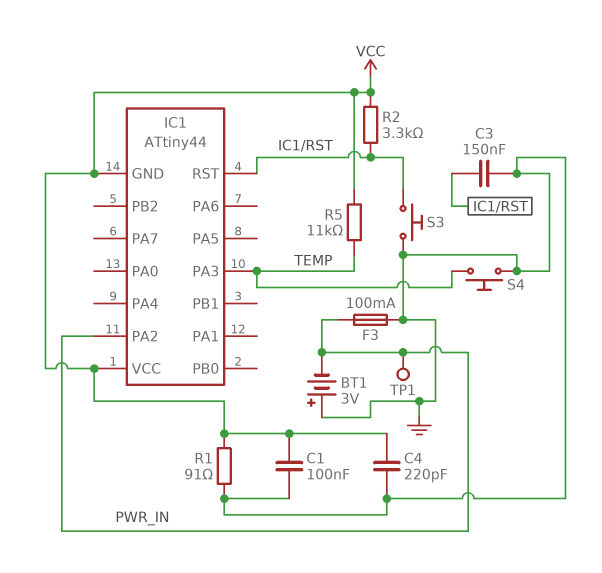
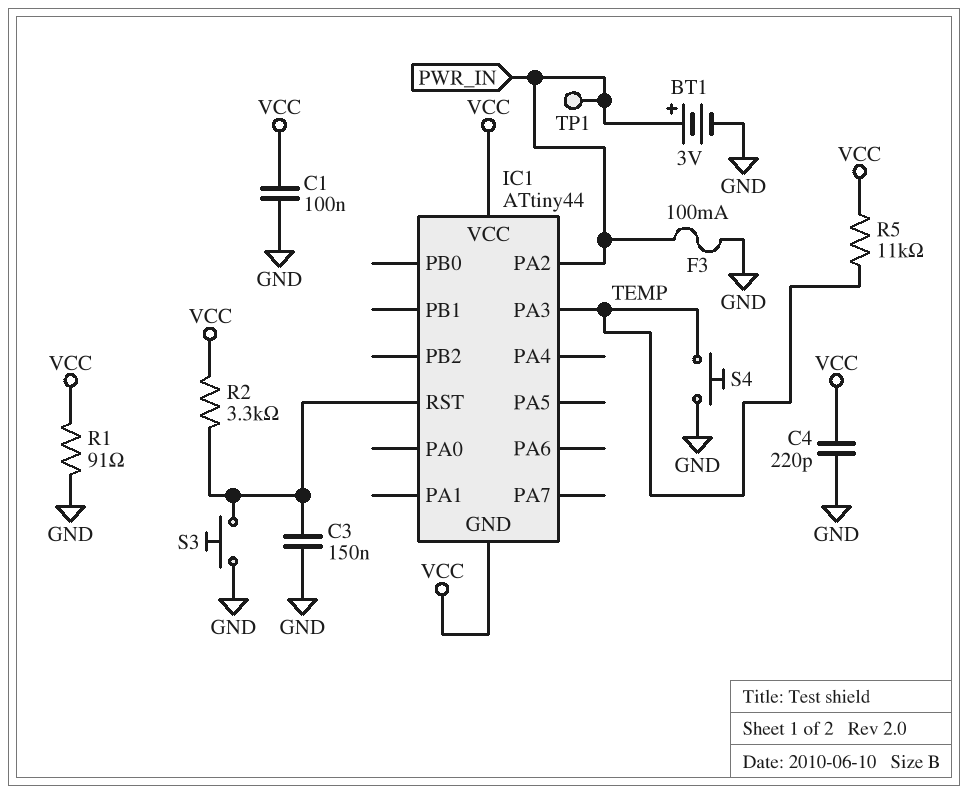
BT1: 3V (plus GND, minus PWR_IN) -> 3V (plus PWR_IN, minus GND)

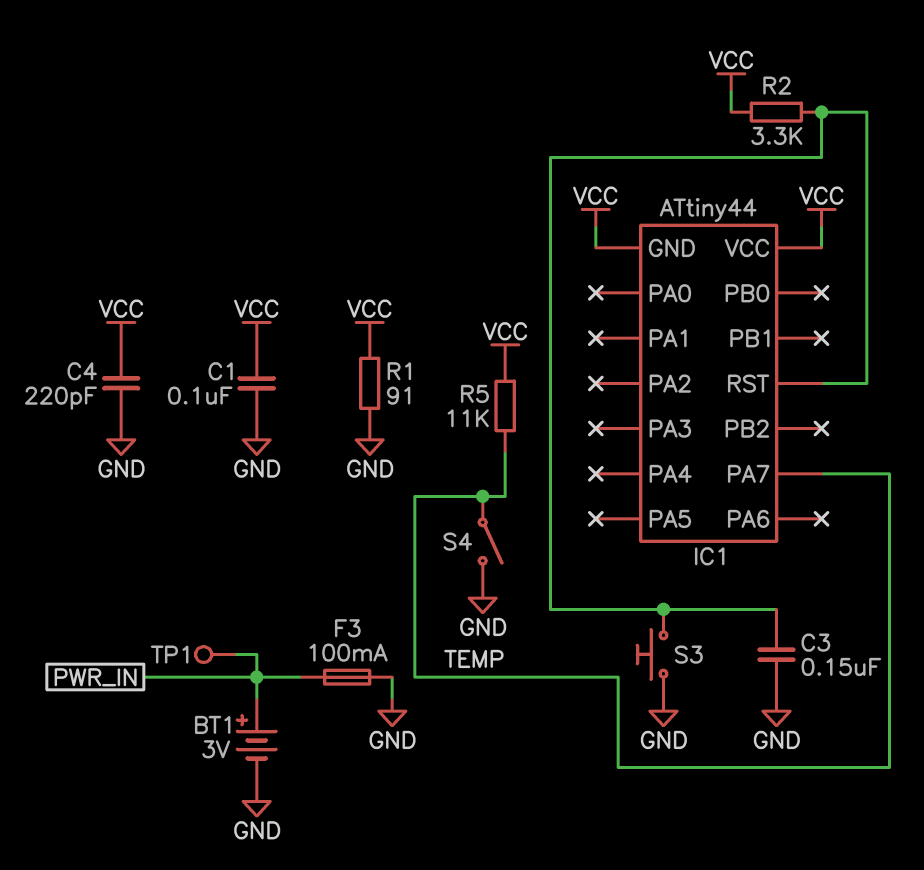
IC1 pin PA2: PWR_IN -> none
IC1 pin PA3: TEMP -> none
IC1 pin PA7: none -> TEMP
S4: button (GND, TEMP) -> switch (GND, TEMP)

